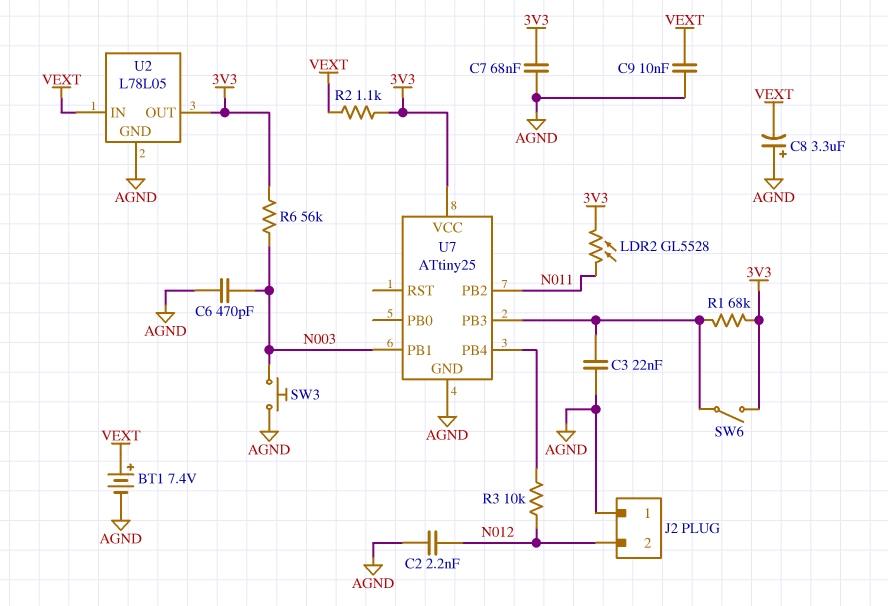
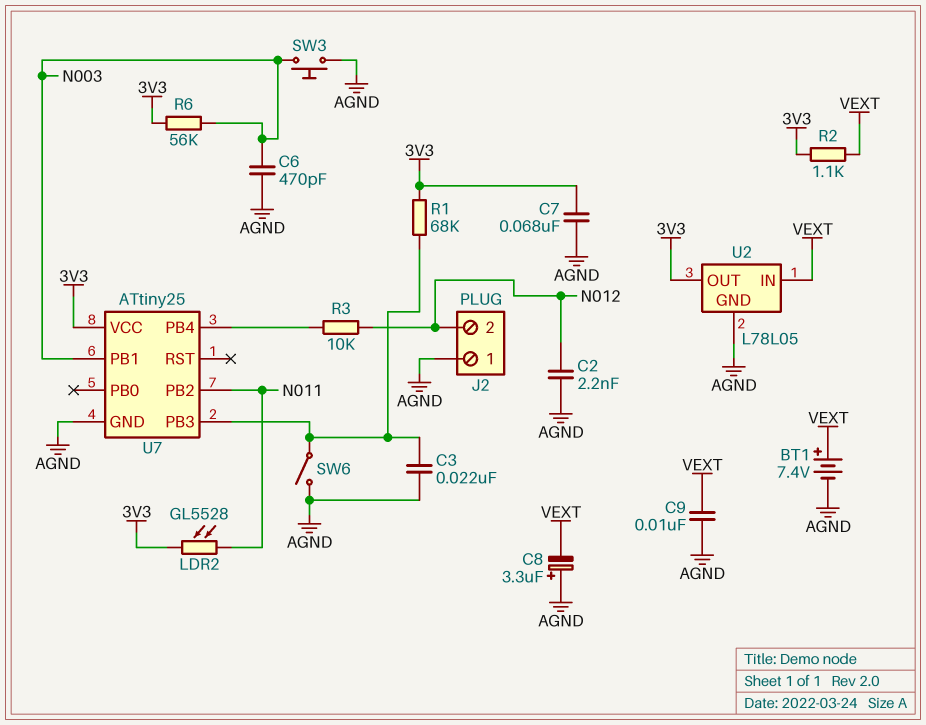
SW6: switch (3V3, U7/PB3) -> switch (AGND, U7/PB3)

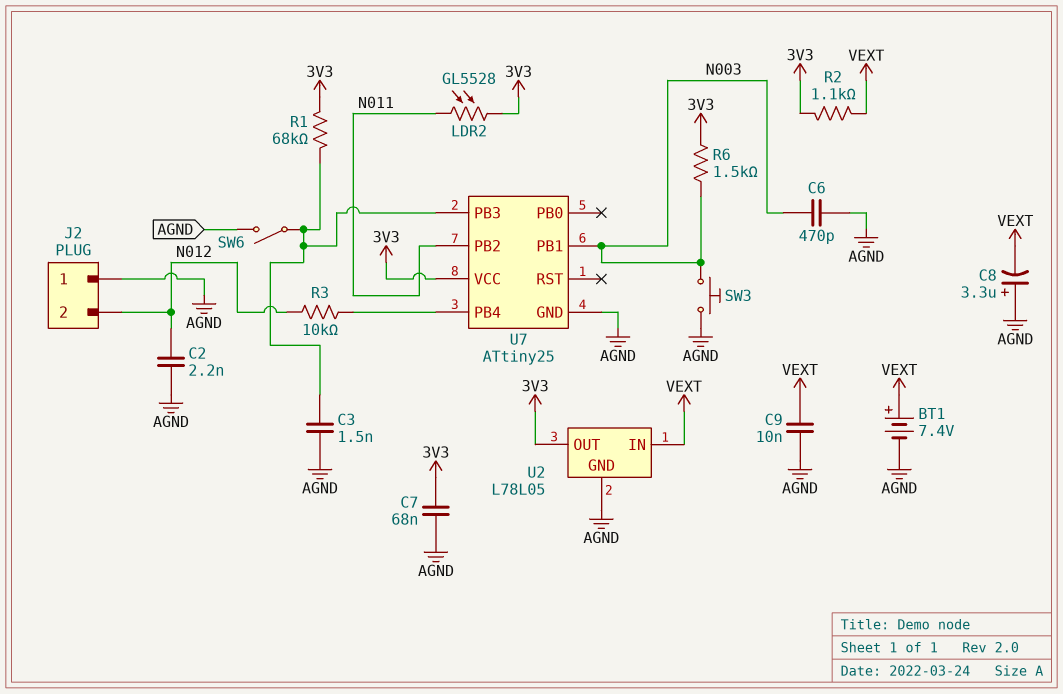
C3: 22nF (AGND, U7/PB3) -> 1.5nF (AGND, U7/PB3)
R6: 56k (3V3, N003) -> 1.5k (3V3, N003)

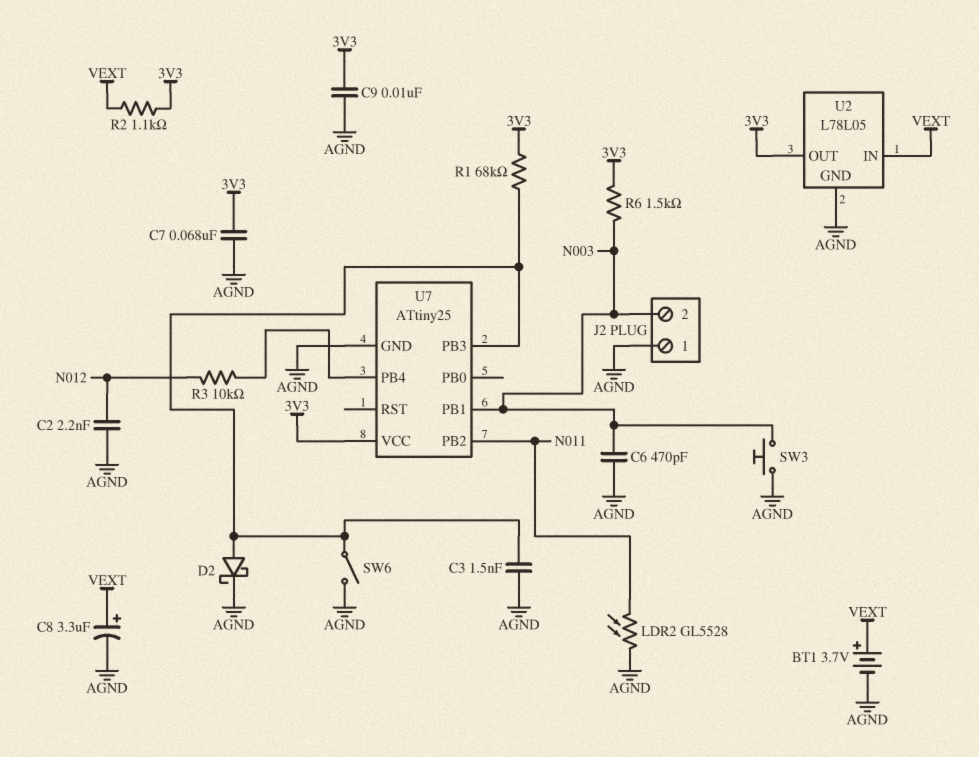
BT1: 7.4V (plus VEXT, minus AGND) -> 3.7V (plus VEXT, minus AGND)
C8: 3.3uF (plus AGND, minus VEXT) -> 3.3uF (plus VEXT, minus AGND)
C9: 10nF (AGND, VEXT) -> 10nF (3V3, AGND)
D2: none -> schottky (A U7/PB3, K AGND)
J2 pin 2: N012 -> N003
LDR2: GL5528 (3V3, N011) -> GL5528 (AGND, N011)

